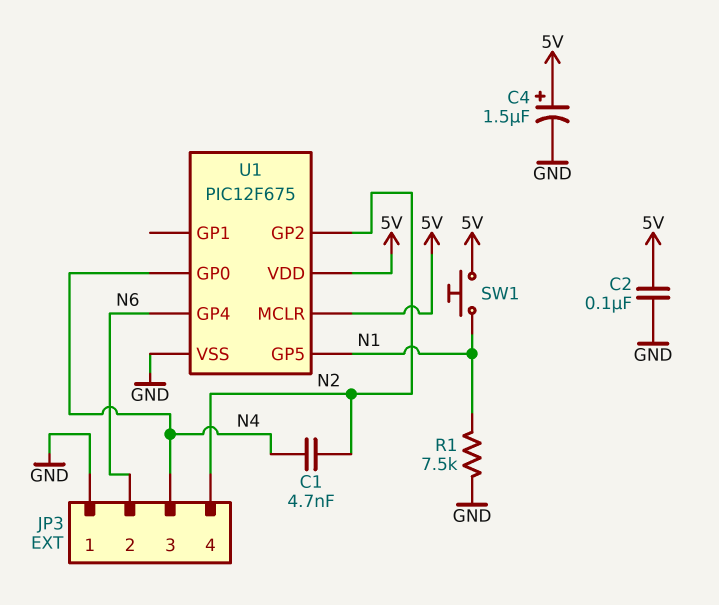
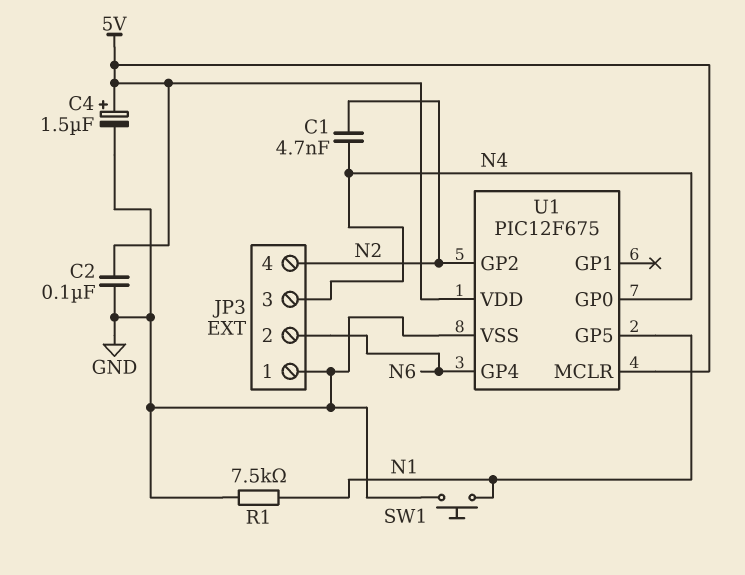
SW1: button (5V, N1) -> button (GND, N1)

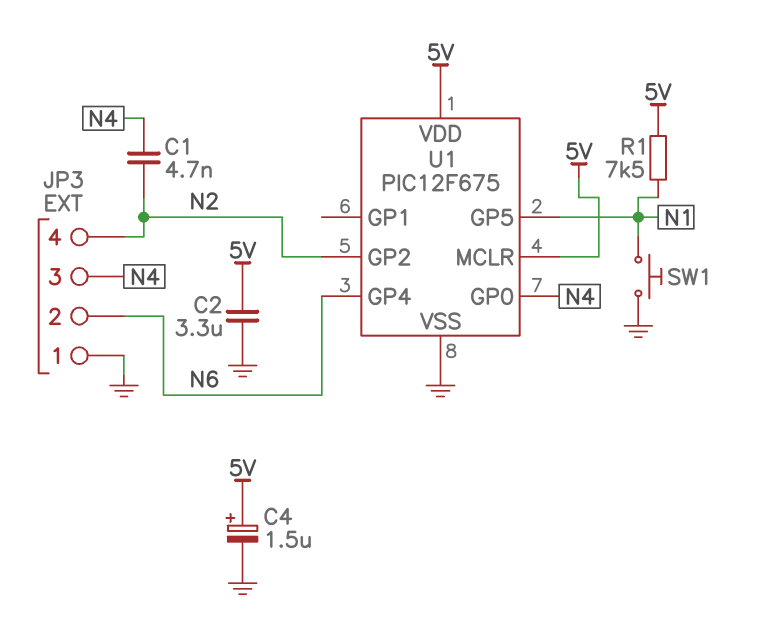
C2: 100nF (5V, GND) -> 3.3uF (5V, GND)
R1: 7.5k (GND, N1) -> 7.5k (5V, N1)

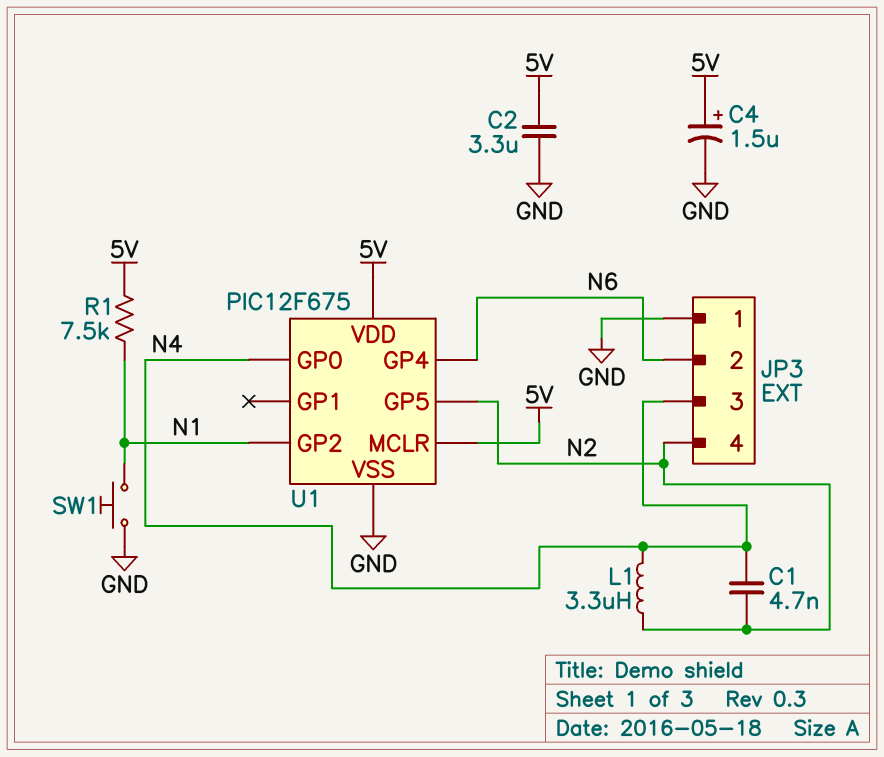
L1: none -> 3.3uH (N2, N4)
U1 pin GP2: N2 -> N1
U1 pin GP5: N1 -> N2

